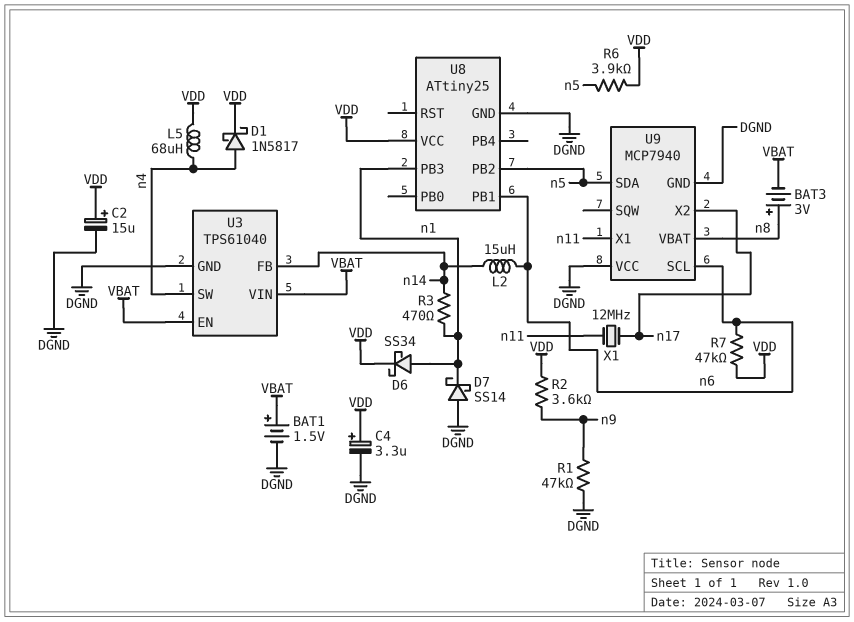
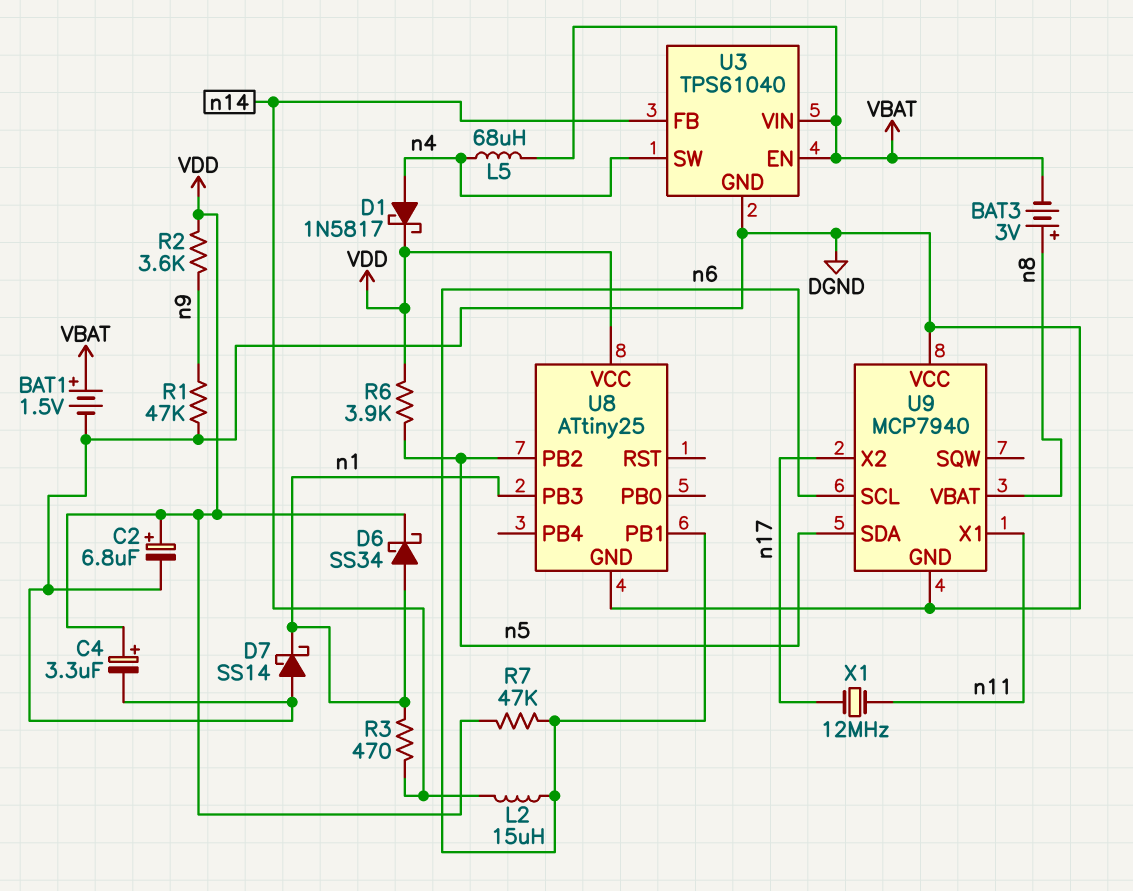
C2: 15uF (plus VDD, minus DGND) -> 6.8uF (plus VDD, minus DGND)
L5: 68uH (VDD, n4) -> 68uH (VBAT, n4)

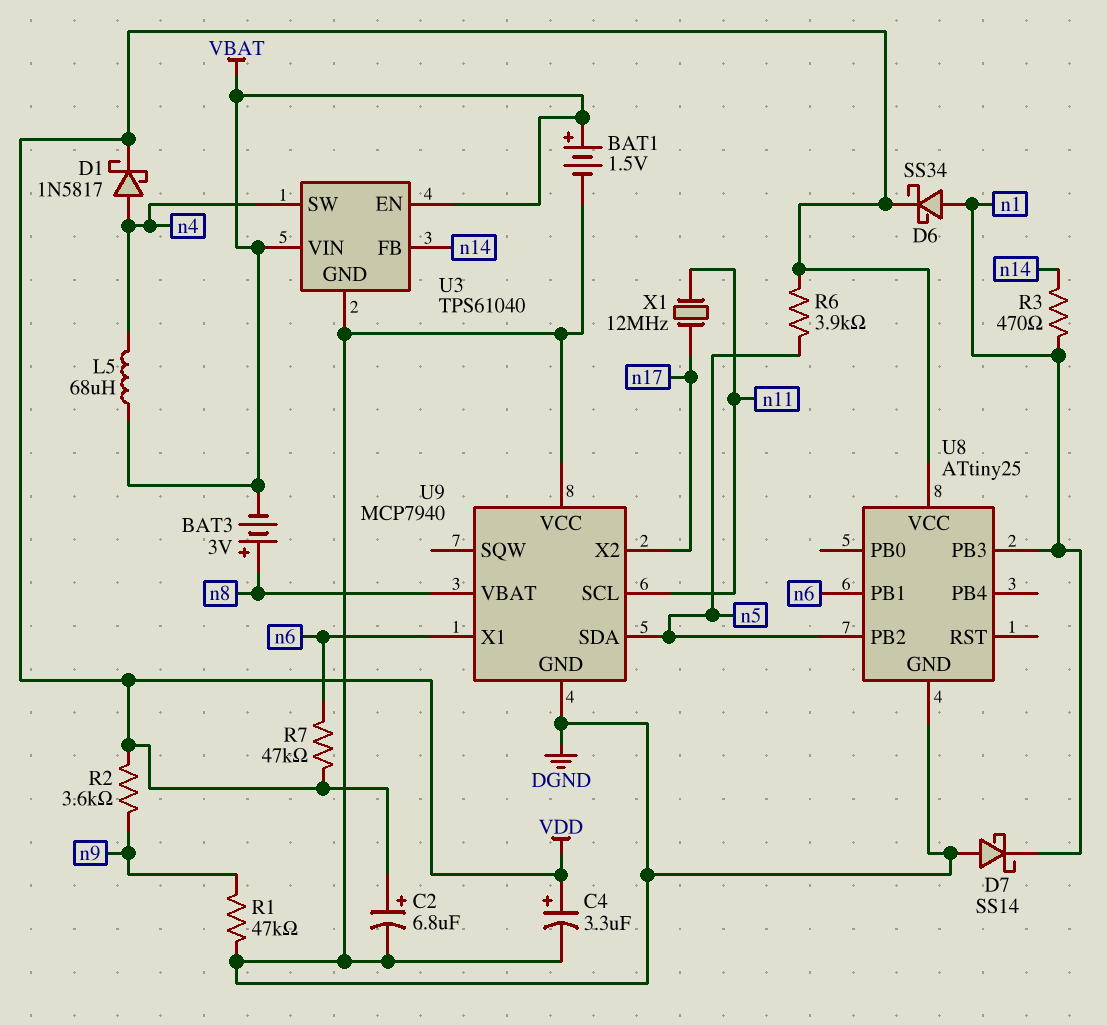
L2: 15uH (n6, n14) -> none
U9 pin SCL: n6 -> n11
U9 pin X1: n11 -> n6

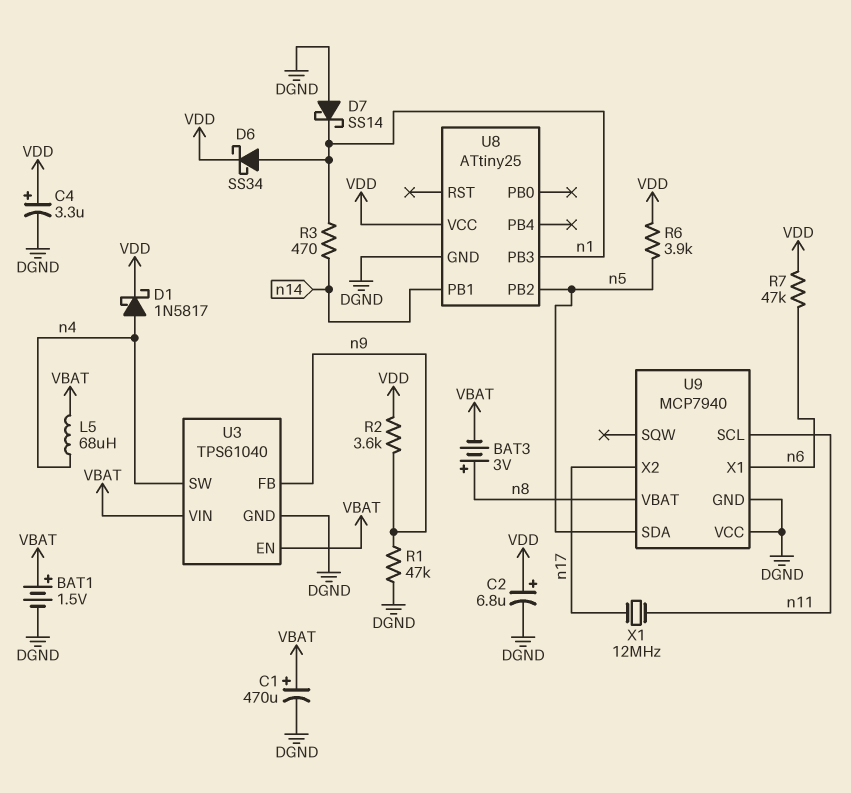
C1: none -> 470uF (plus VBAT, minus DGND)
U3 pin FB: n14 -> n9
U8 pin PB1: n6 -> n14

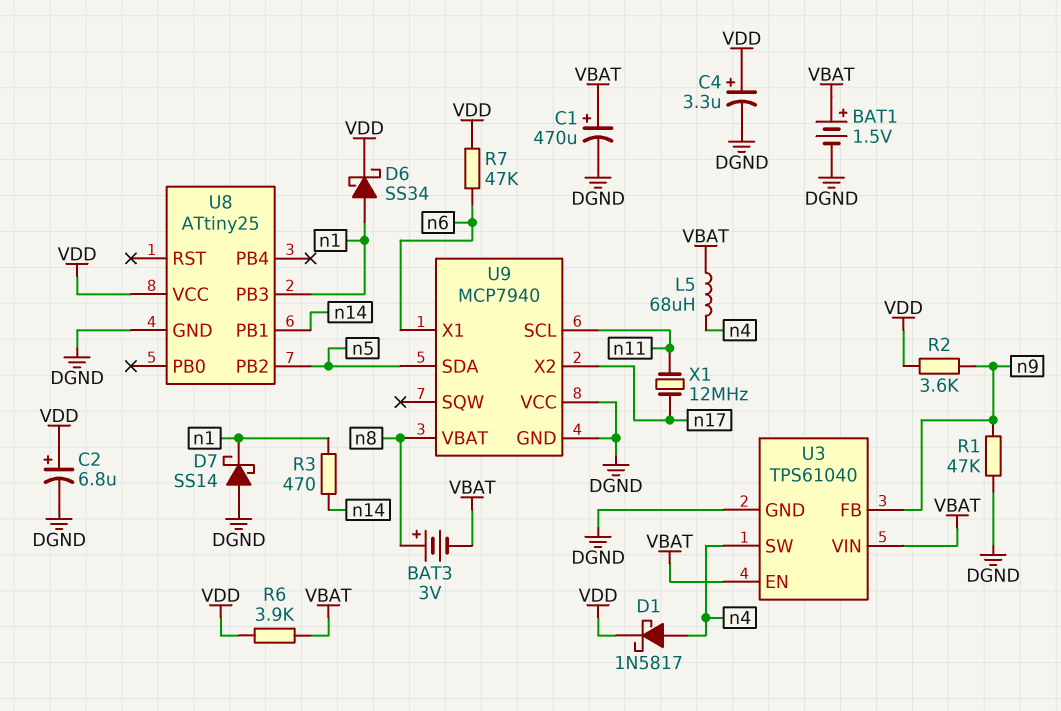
R6: 3.9k (VDD, n5) -> 3.9k (VBAT, VDD)

